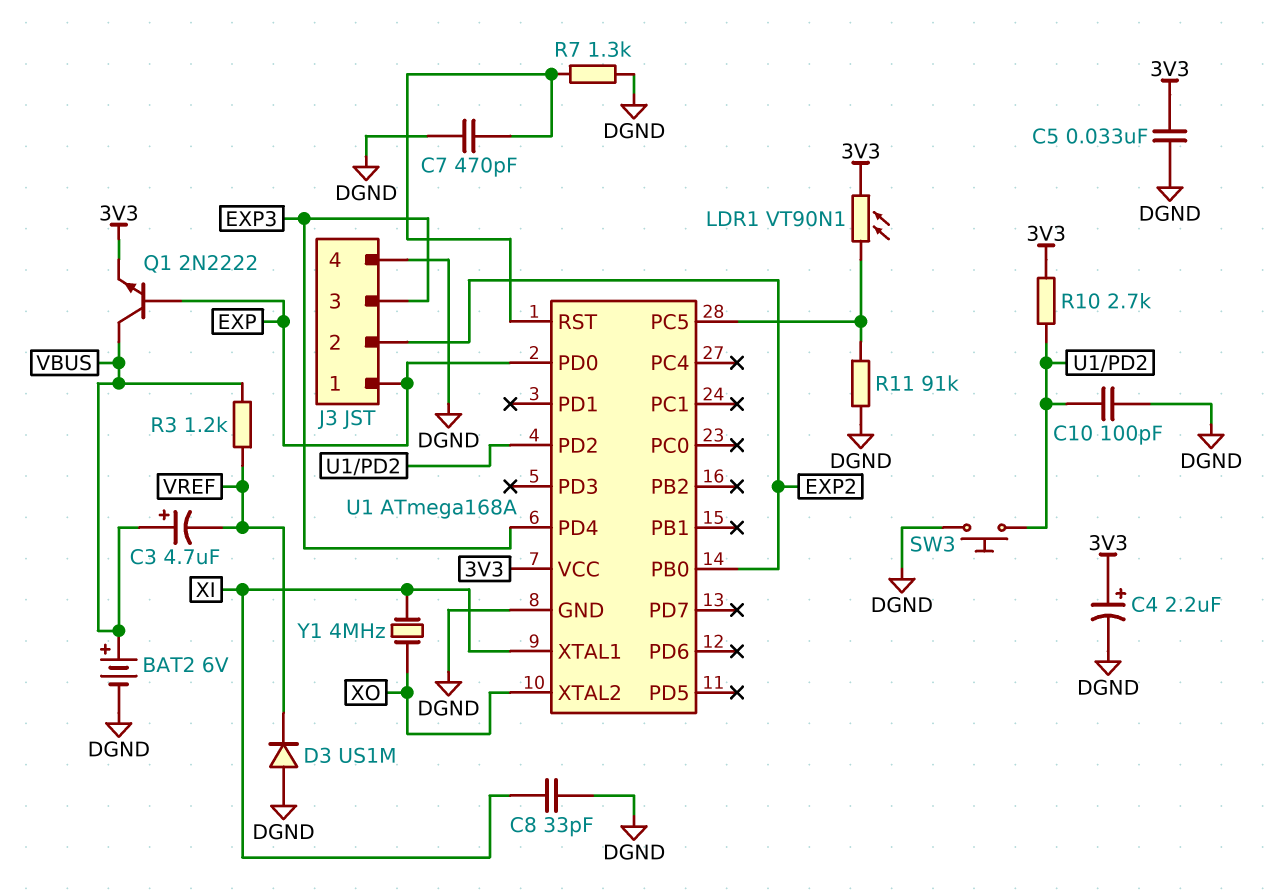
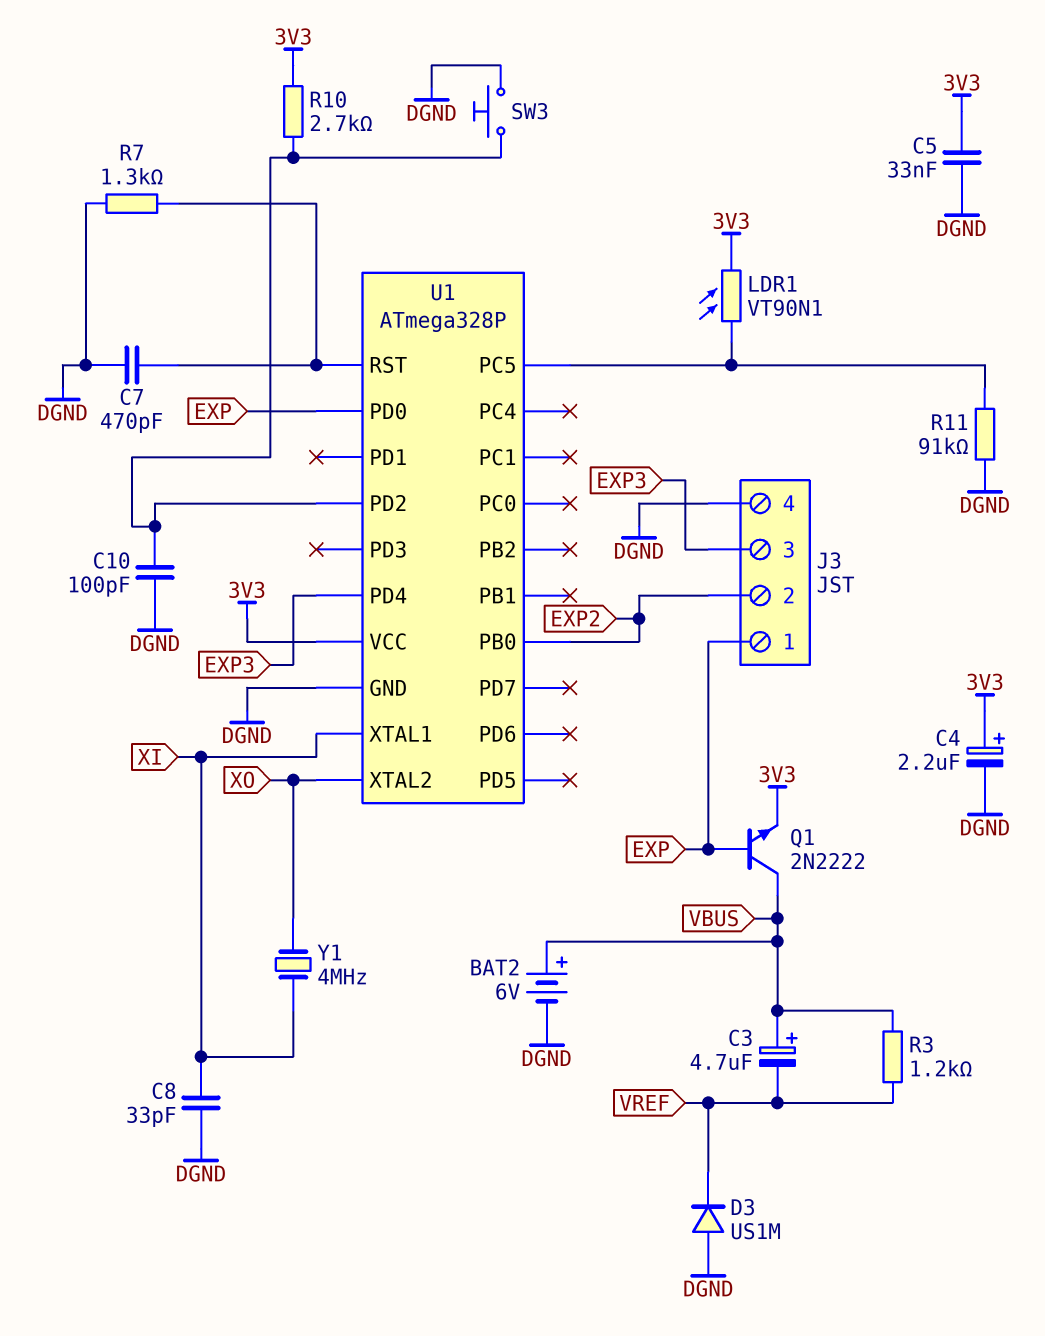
U1: ATmega168A -> ATmega328P

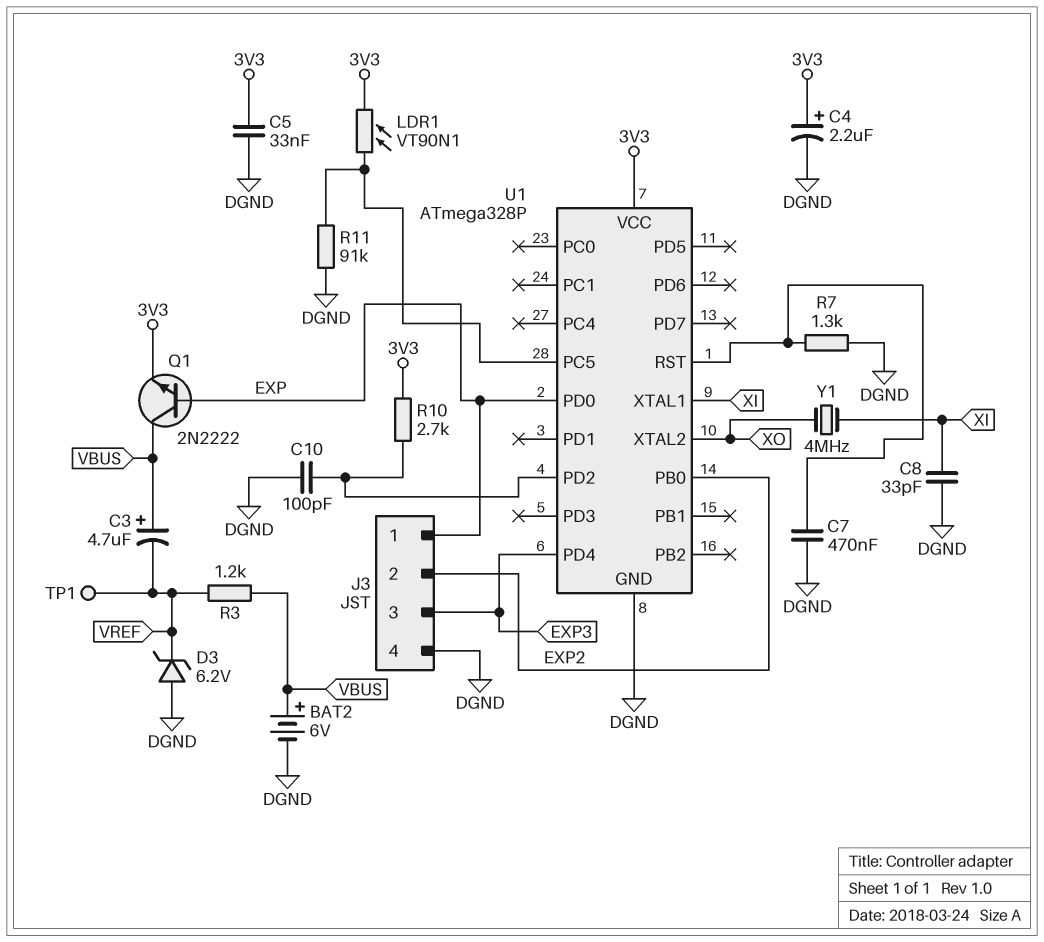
C7: 470pF (DGND, U1/RST) -> 470nF (DGND, U1/RST)
D3: diode US1M (A DGND, K VREF) -> zener 6.2V (A DGND, K VREF)
SW3: button (DGND, U1/PD2) -> none
TP1: none -> test point (VREF)

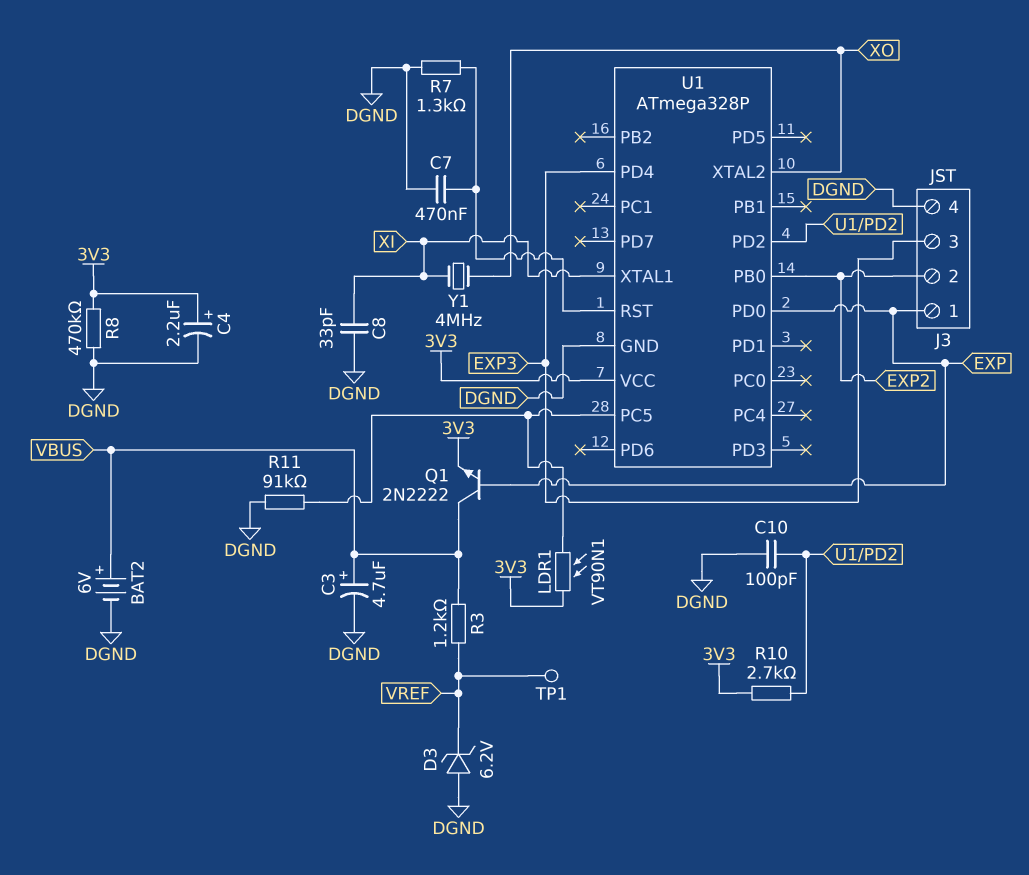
C3: 4.7uF (plus VBUS, minus VREF) -> 4.7uF (plus VBUS, minus DGND)
C5: 33nF (3V3, DGND) -> none
R8: none -> 470k (3V3, DGND)

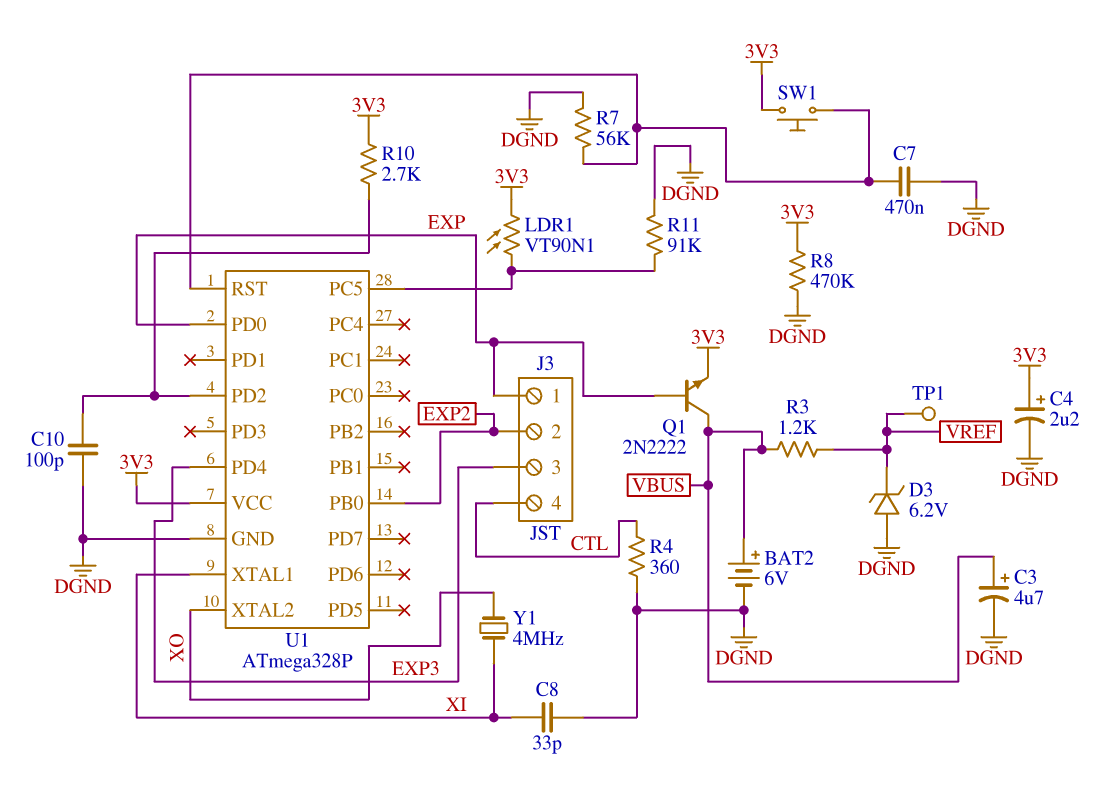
J3 pin 4: DGND -> CTL
R4: none -> 360 (CTL, DGND)
R7: 1.3k (DGND, U1/RST) -> 56k (DGND, U1/RST)
SW1: none -> button (3V3, U1/RST)

